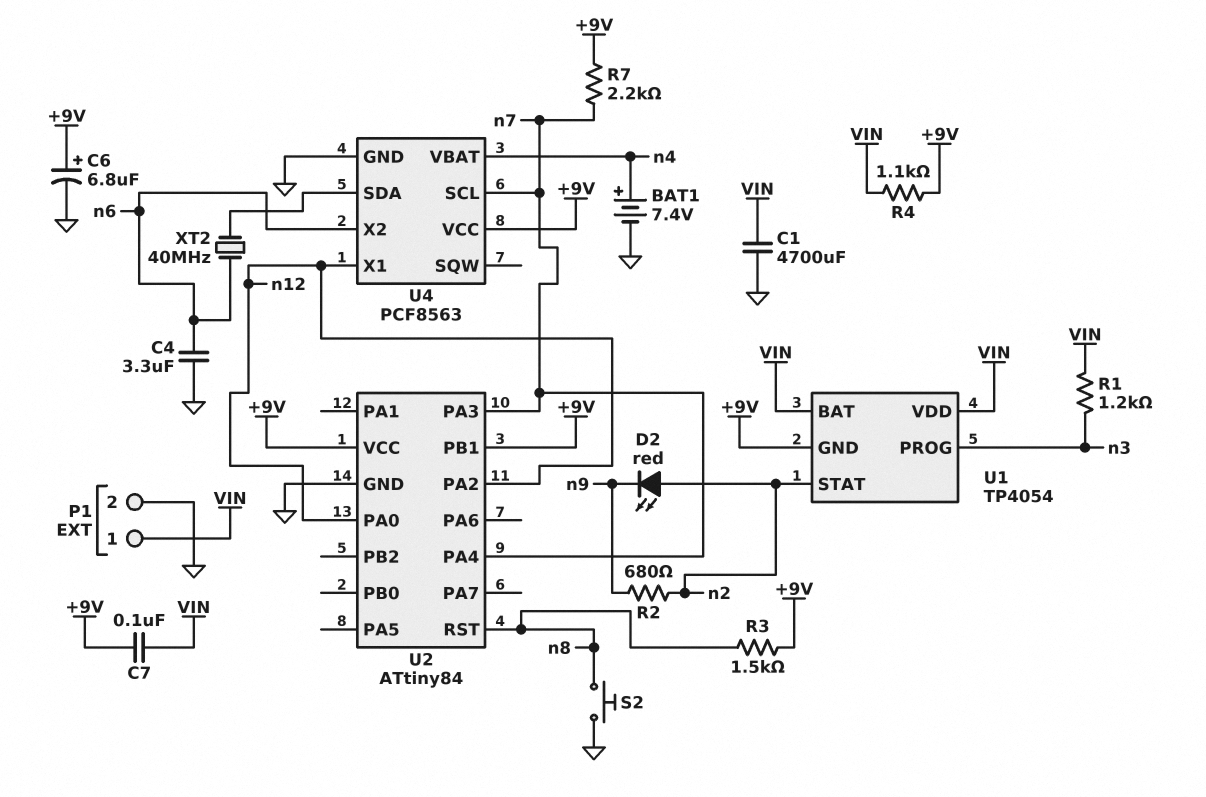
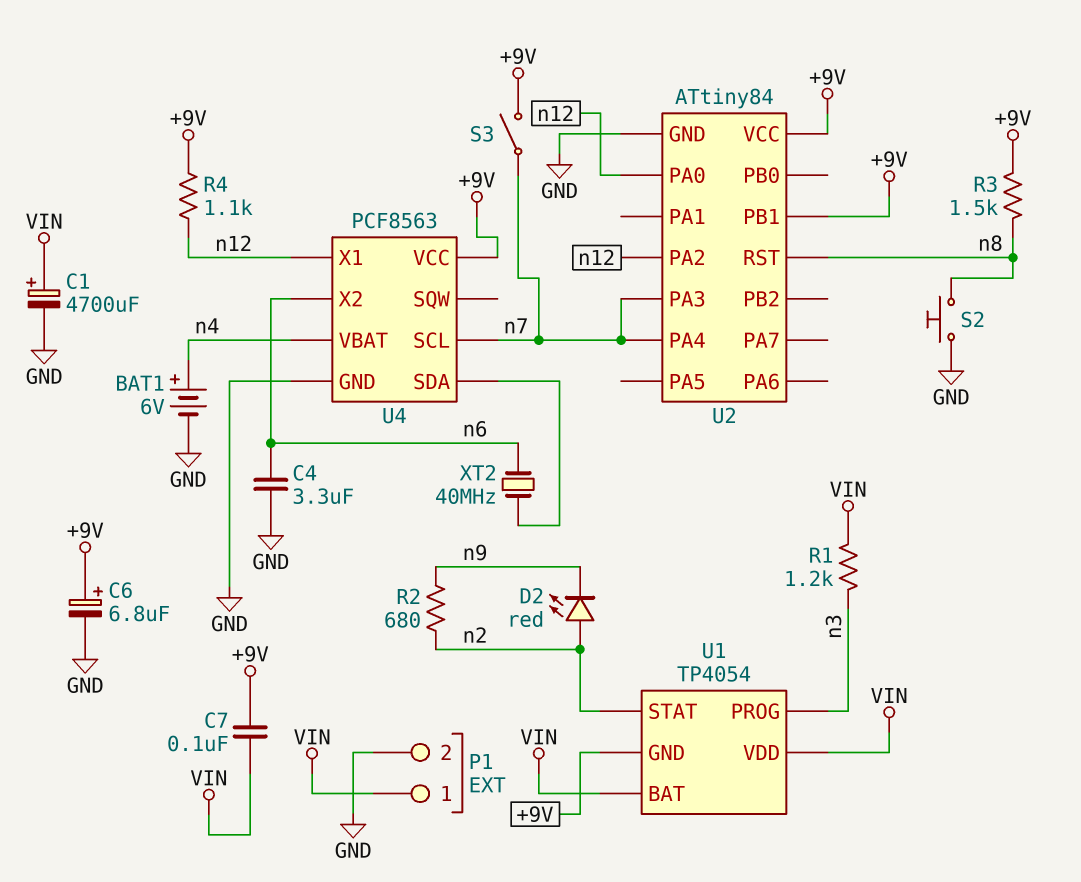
BAT1: 7.4V (plus n4, minus GND) -> 6V (plus n4, minus GND)
C1: 4700uF (GND, VIN) -> 4700uF (plus VIN, minus GND)
R4: 1.1k (+9V, VIN) -> 1.1k (+9V, n12)
R7: 2.2k (+9V, n7) -> none
S3: none -> switch (+9V, n7)

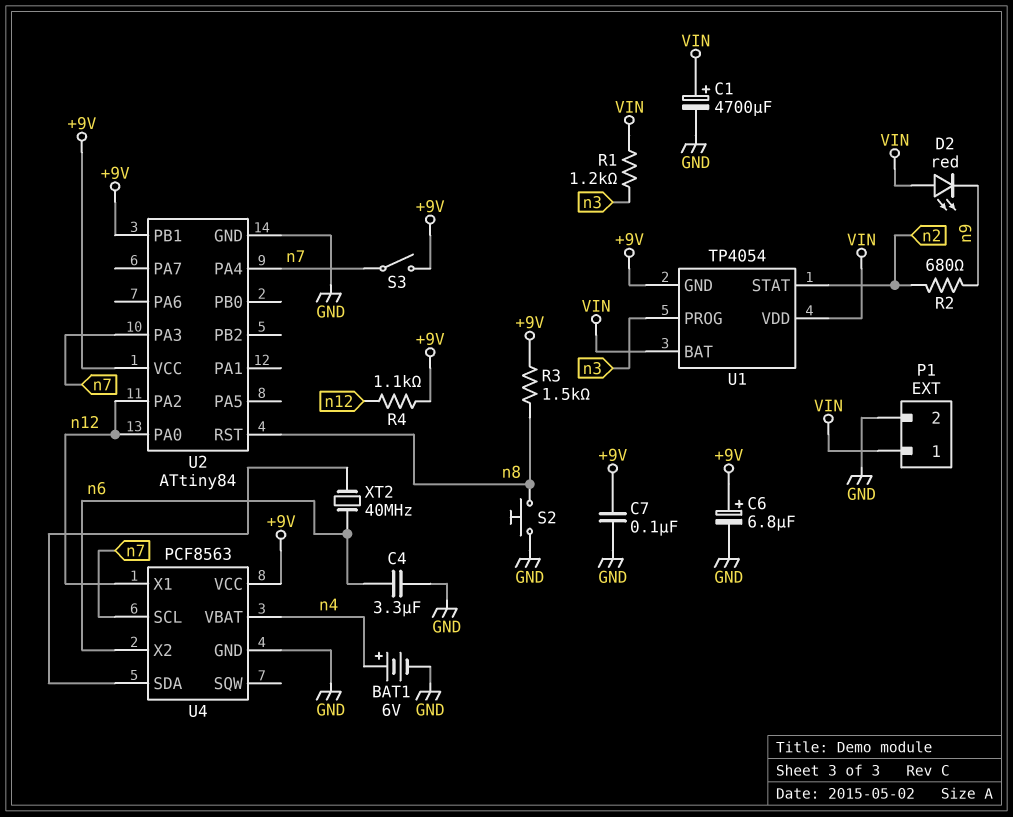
C7: 100nF (+9V, VIN) -> 100nF (+9V, GND)
D2: LED red (A n2, K n9) -> LED red (A VIN, K n9)

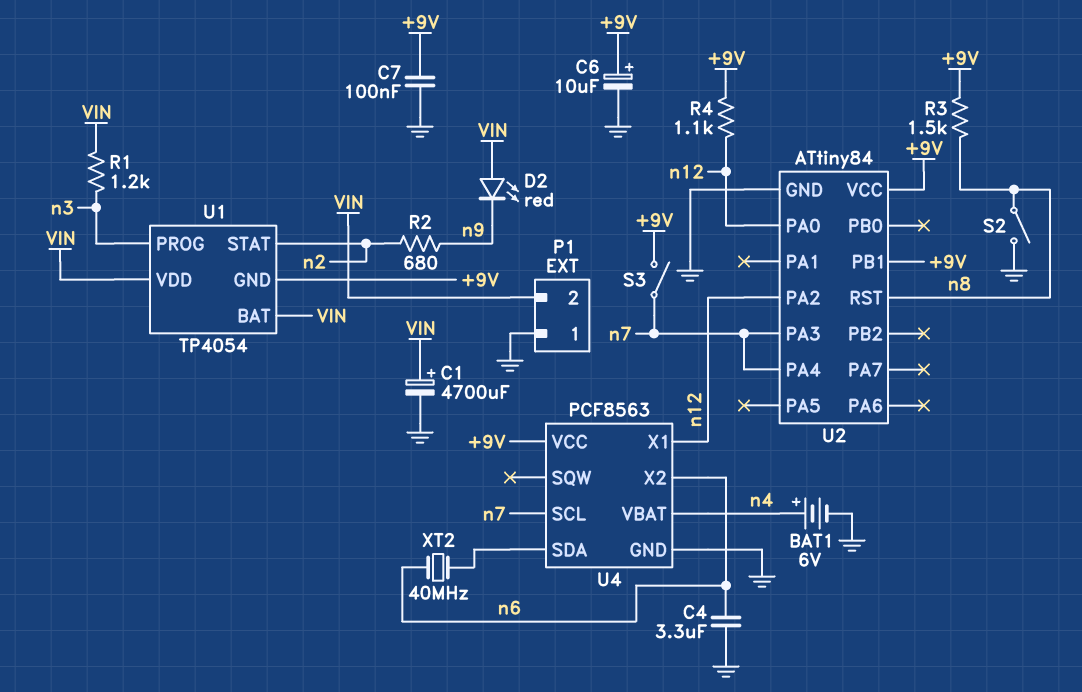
C6: 6.8uF (plus +9V, minus GND) -> 10uF (plus +9V, minus GND)
P1 pin 1: VIN -> GND
P1 pin 2: GND -> VIN
S2: button (GND, n8) -> switch (GND, n8)

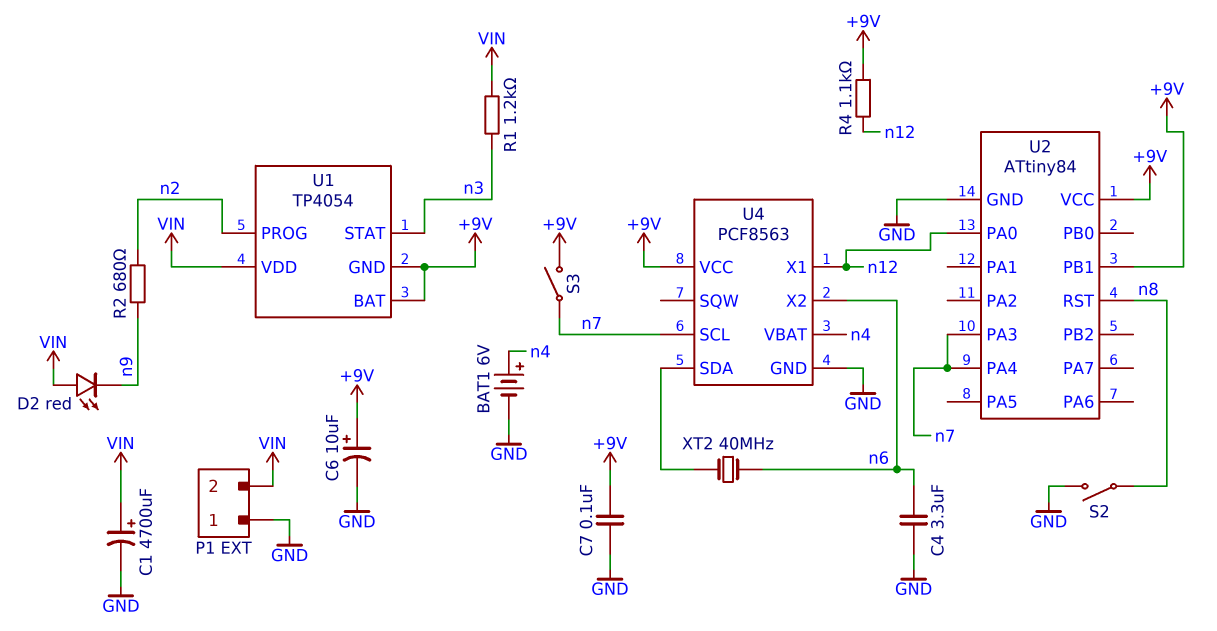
R3: 1.5k (+9V, n8) -> none
U1 pin BAT: VIN -> +9V
U1 pin PROG: n3 -> n2
U1 pin STAT: n2 -> n3
U2 pin PA2: n12 -> none

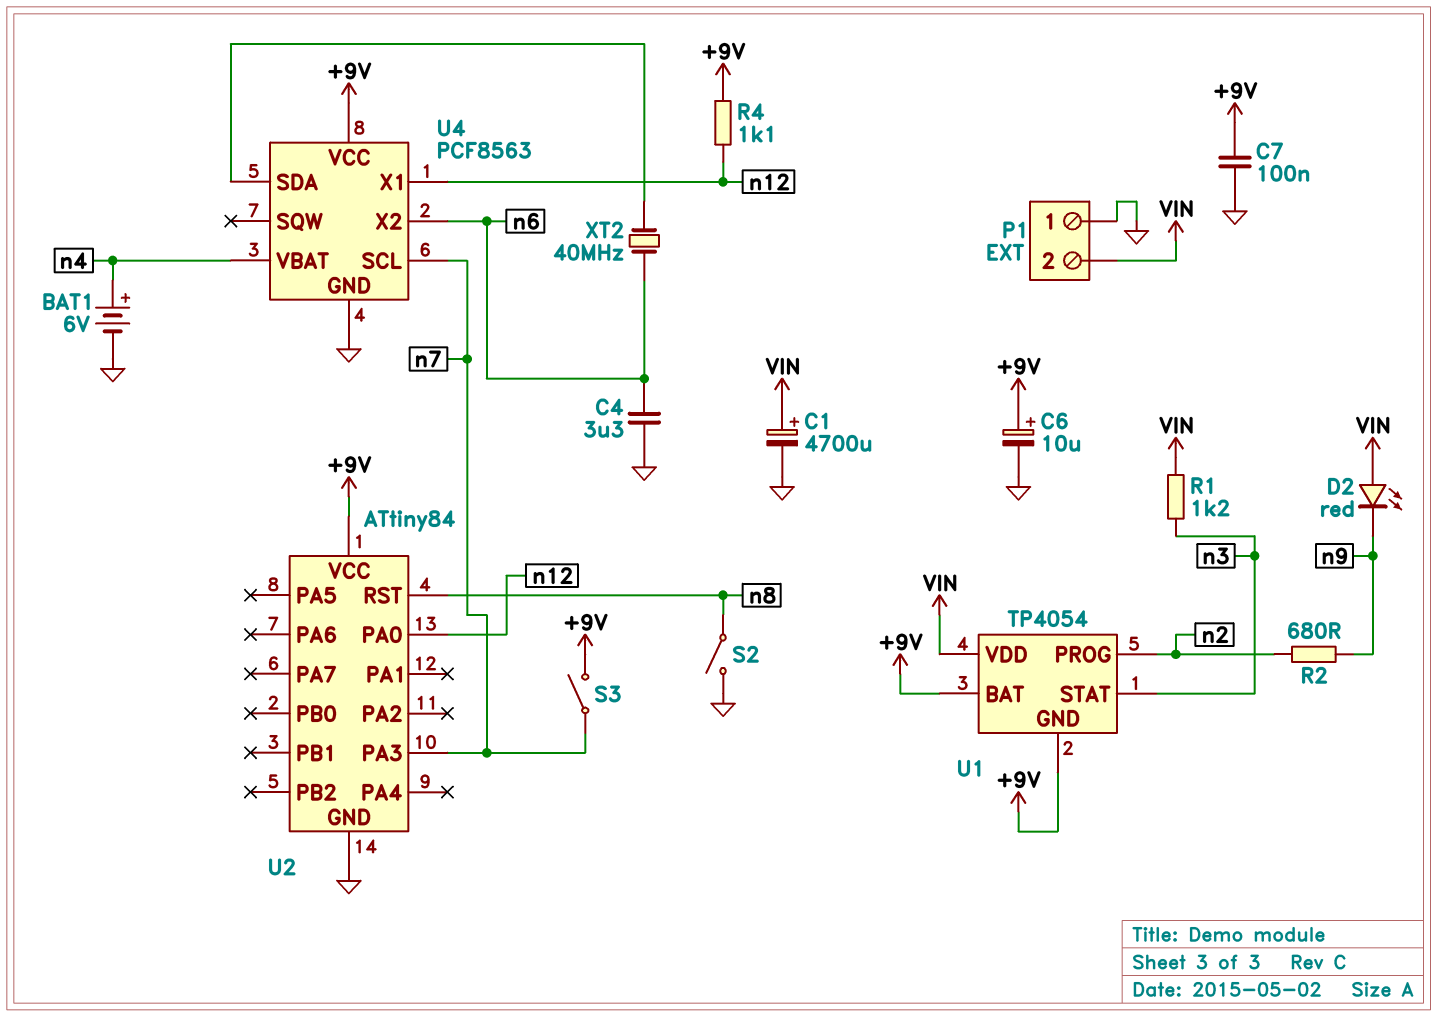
U2 pin PA4: n7 -> none
U2 pin PB1: +9V -> none

